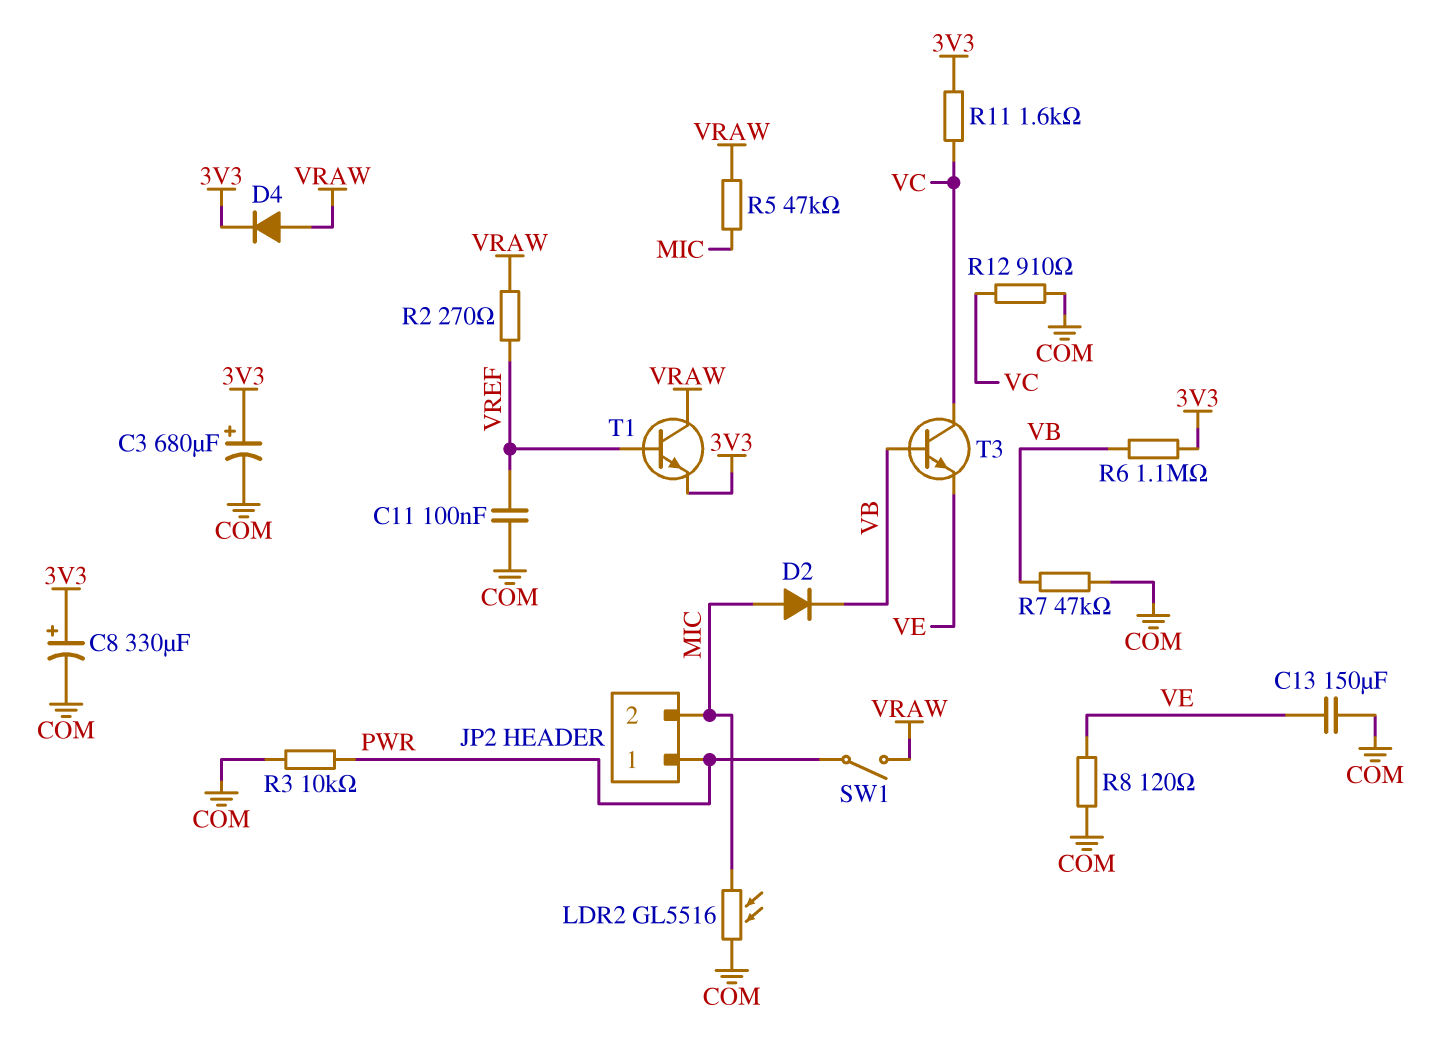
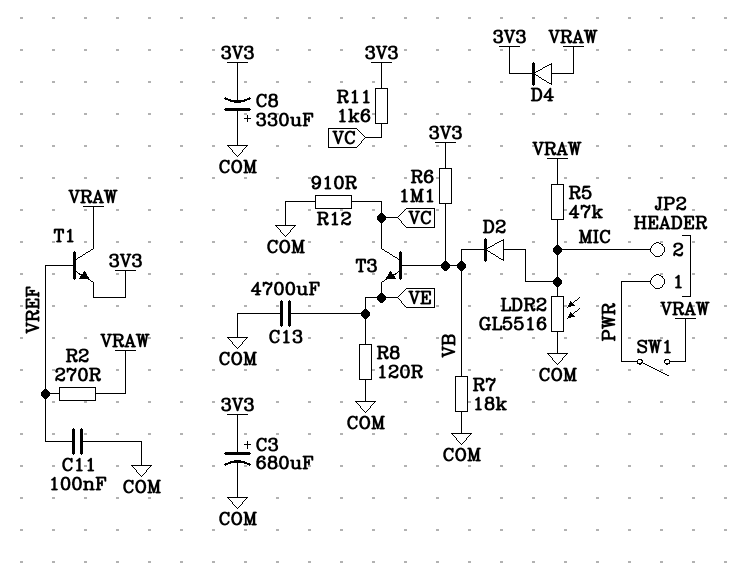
C8: 330uF (plus 3V3, minus COM) -> 330uF (plus COM, minus 3V3)
C13: 150uF (COM, VE) -> 4700uF (COM, VE)
R3: 10k (COM, PWR) -> none
R7: 47k (COM, VB) -> 18k (COM, VB)

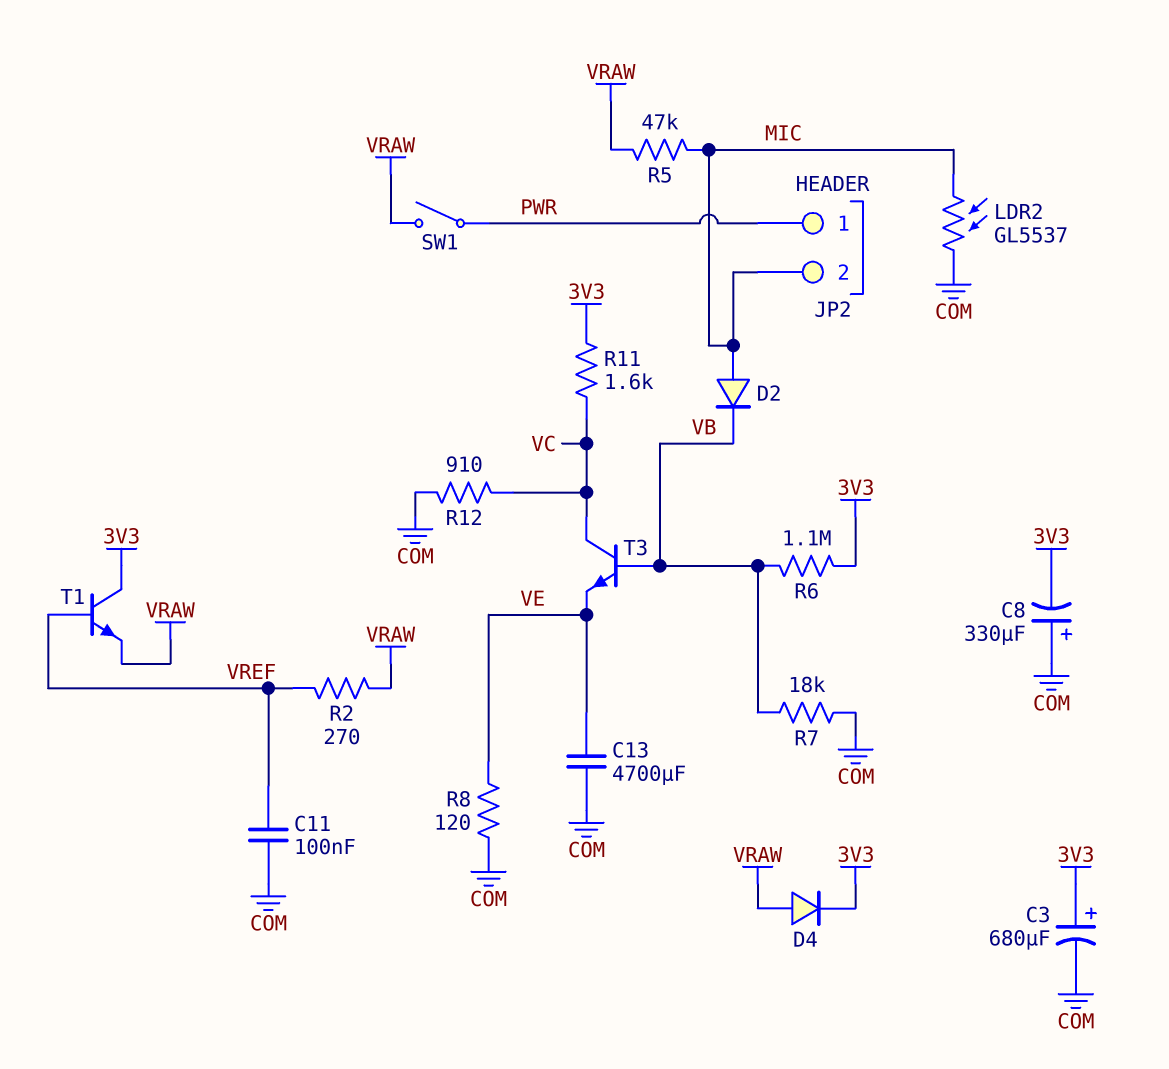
LDR2: GL5516 (COM, MIC) -> GL5537 (COM, MIC)
T1: NPN (B VREF, C VRAW, E 3V3) -> NPN (B VREF, C 3V3, E VRAW)

